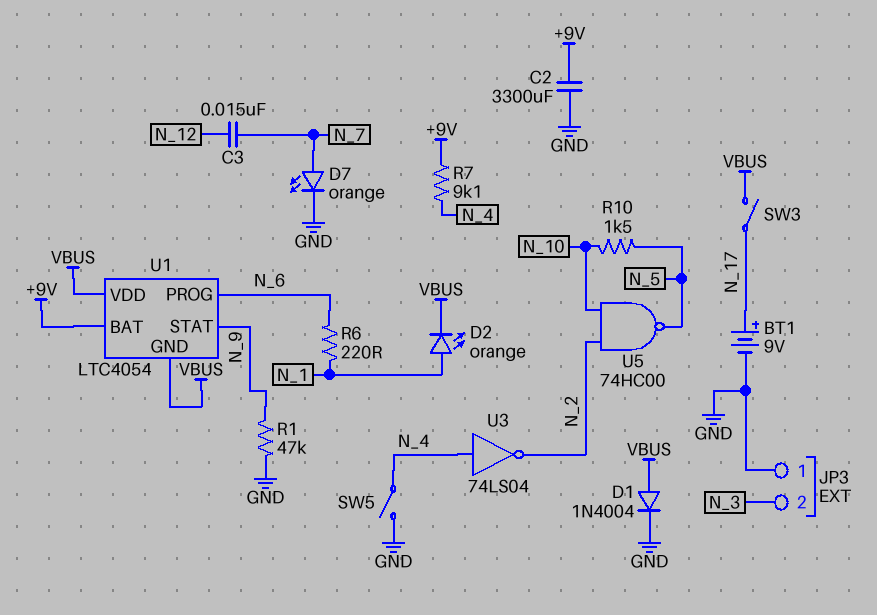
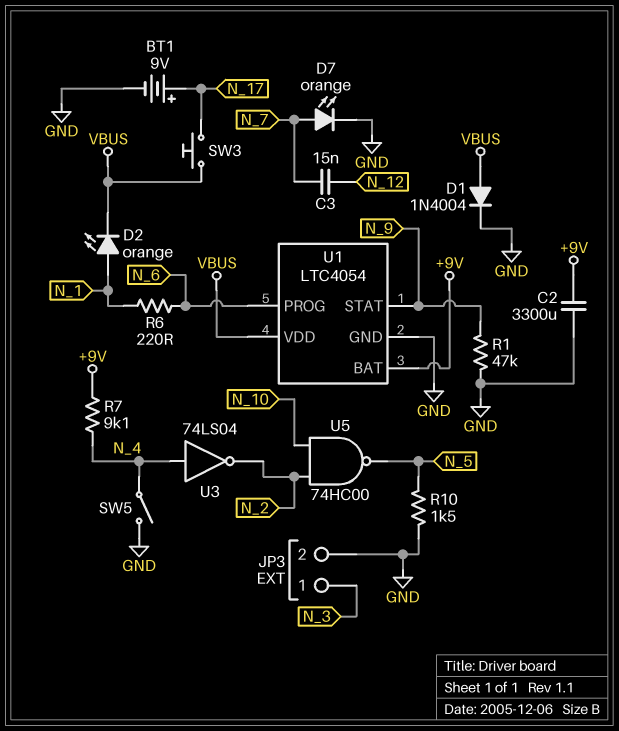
JP3 pin 1: GND -> N_3
JP3 pin 2: N_3 -> GND
R10: 1.5k (N_5, N_10) -> 1.5k (GND, N_5)
SW3: switch (N_17, VBUS) -> button (N_17, VBUS)
U1 pin GND: VBUS -> GND

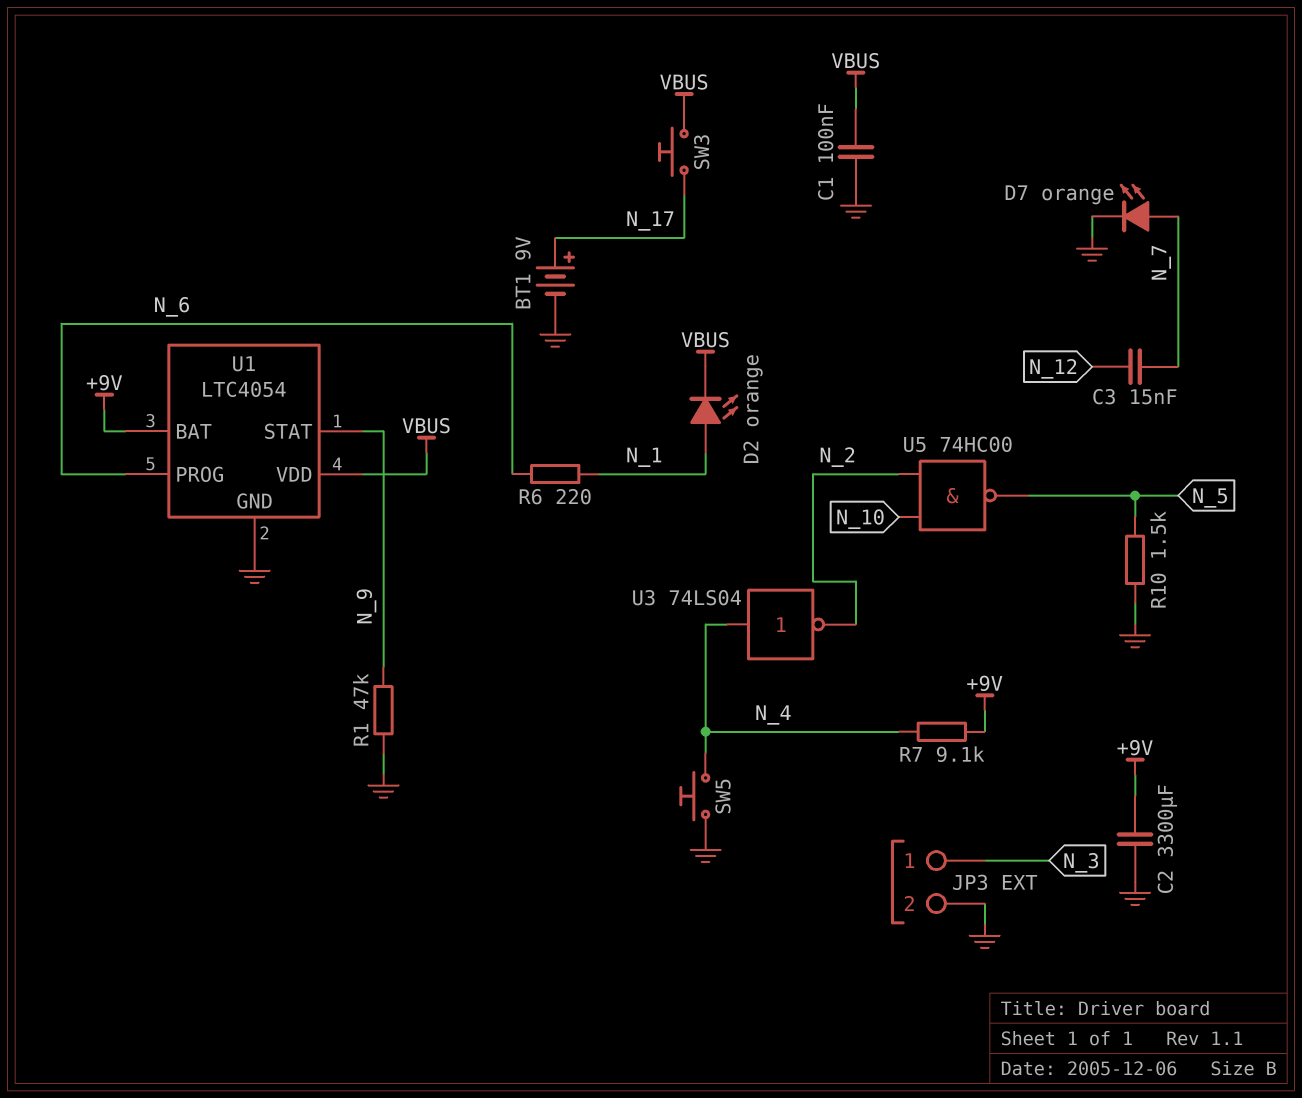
C1: none -> 100nF (GND, VBUS)
D1: diode 1N4004 (A VBUS, K GND) -> none
SW5: switch (GND, N_4) -> button (GND, N_4)

